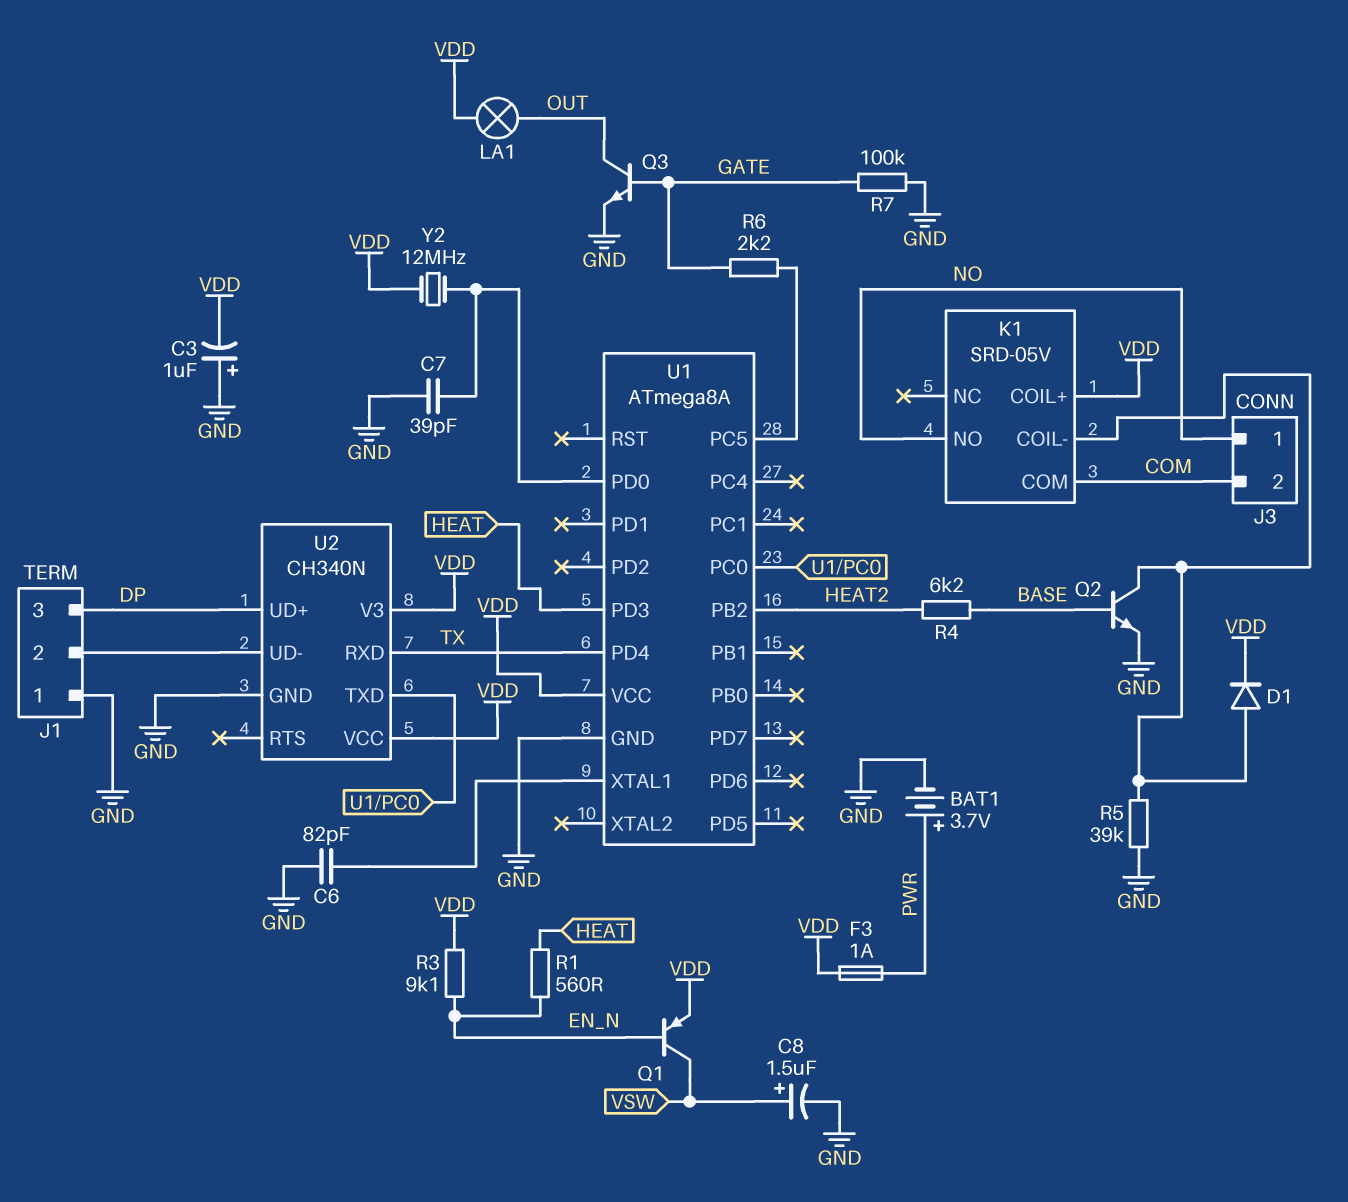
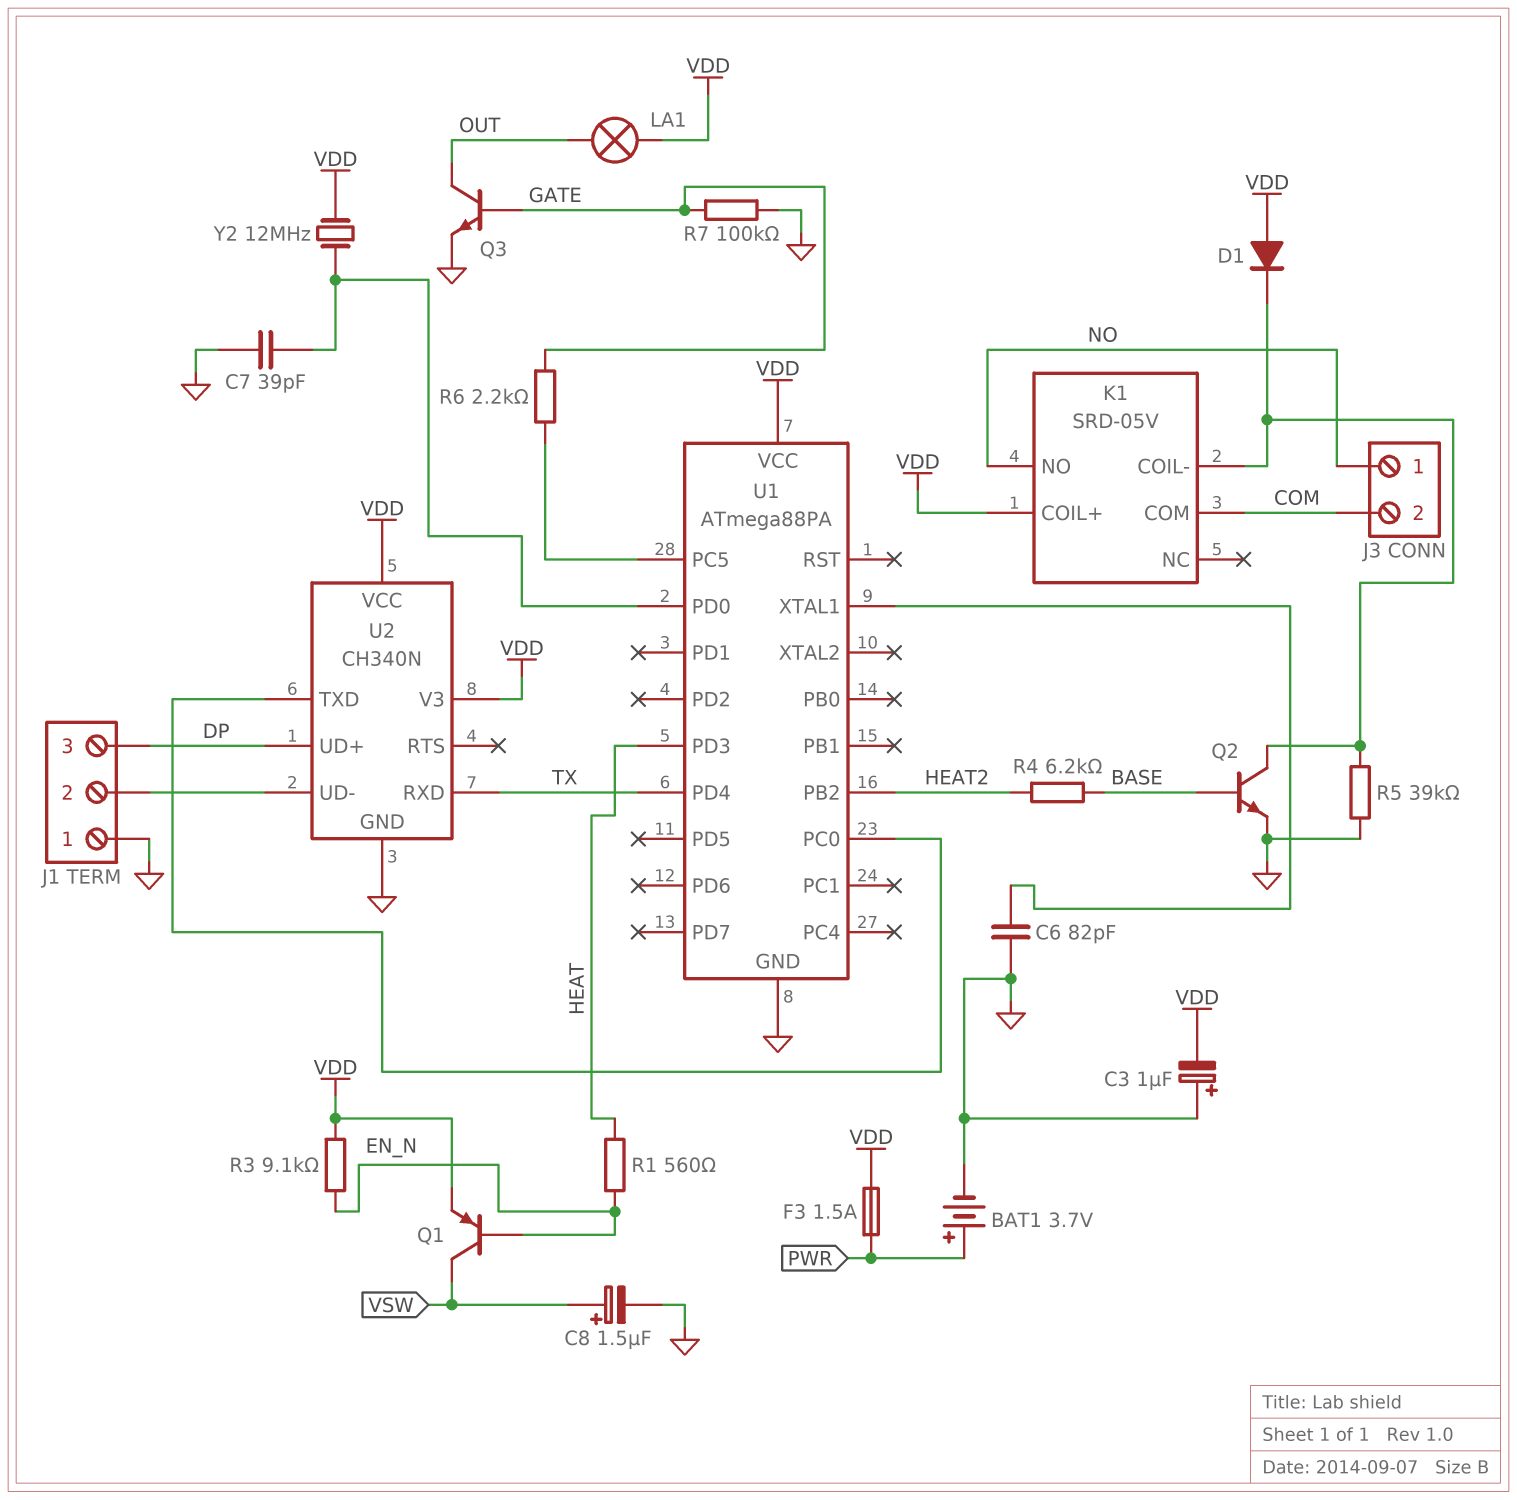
D1: diode (A K1/COIL-, K VDD) -> diode (A VDD, K K1/COIL-)
F3: 1A (PWR, VDD) -> 1.5A (PWR, VDD)
U1: ATmega8A -> ATmega88PA

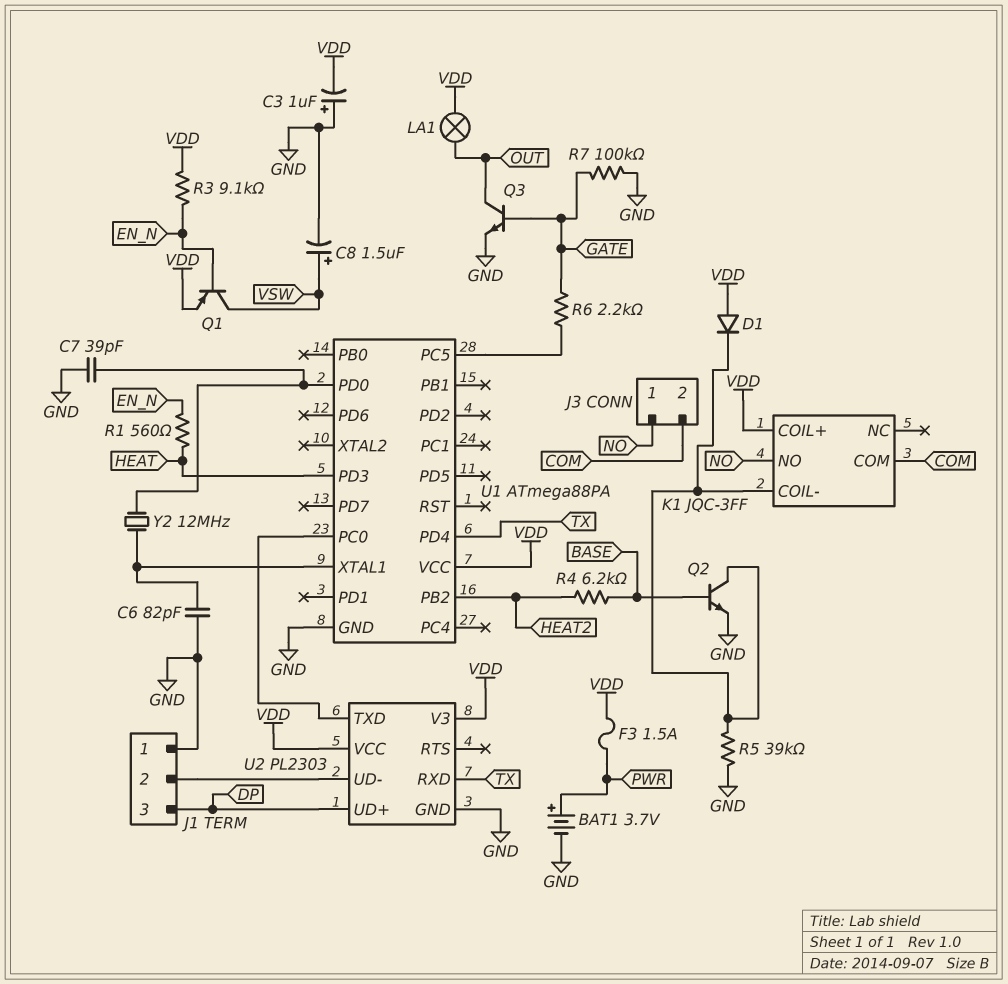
K1: SRD-05V -> JQC-3FF
U2: CH340N -> PL2303
Y2: 12MHz (U1/PD0, VDD) -> 12MHz (U1/PD0, U1/XTAL1)

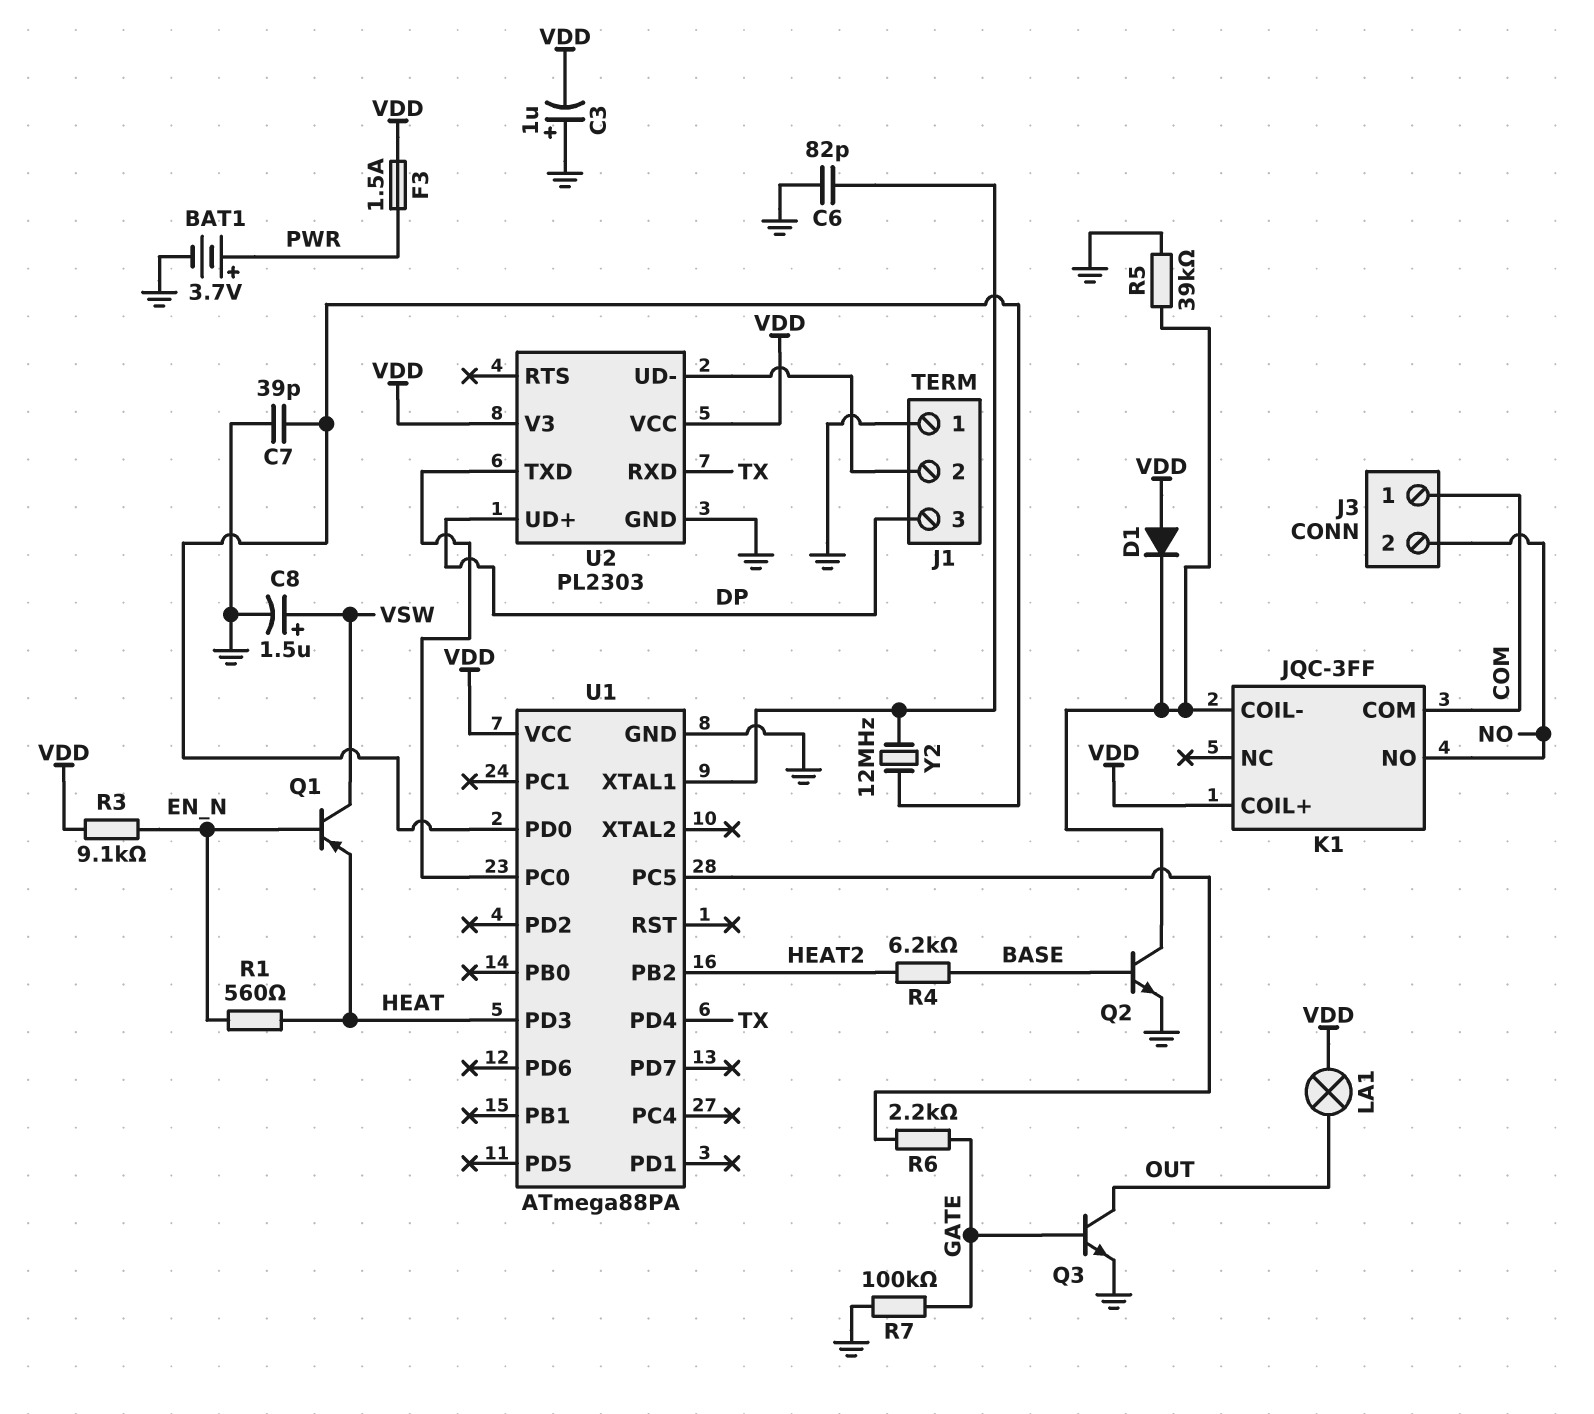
J3 pin 1: NO -> COM
J3 pin 2: COM -> NO
Q1: PNP (B EN_N, C VSW, E VDD) -> PNP (B EN_N, C VSW, E HEAT)

